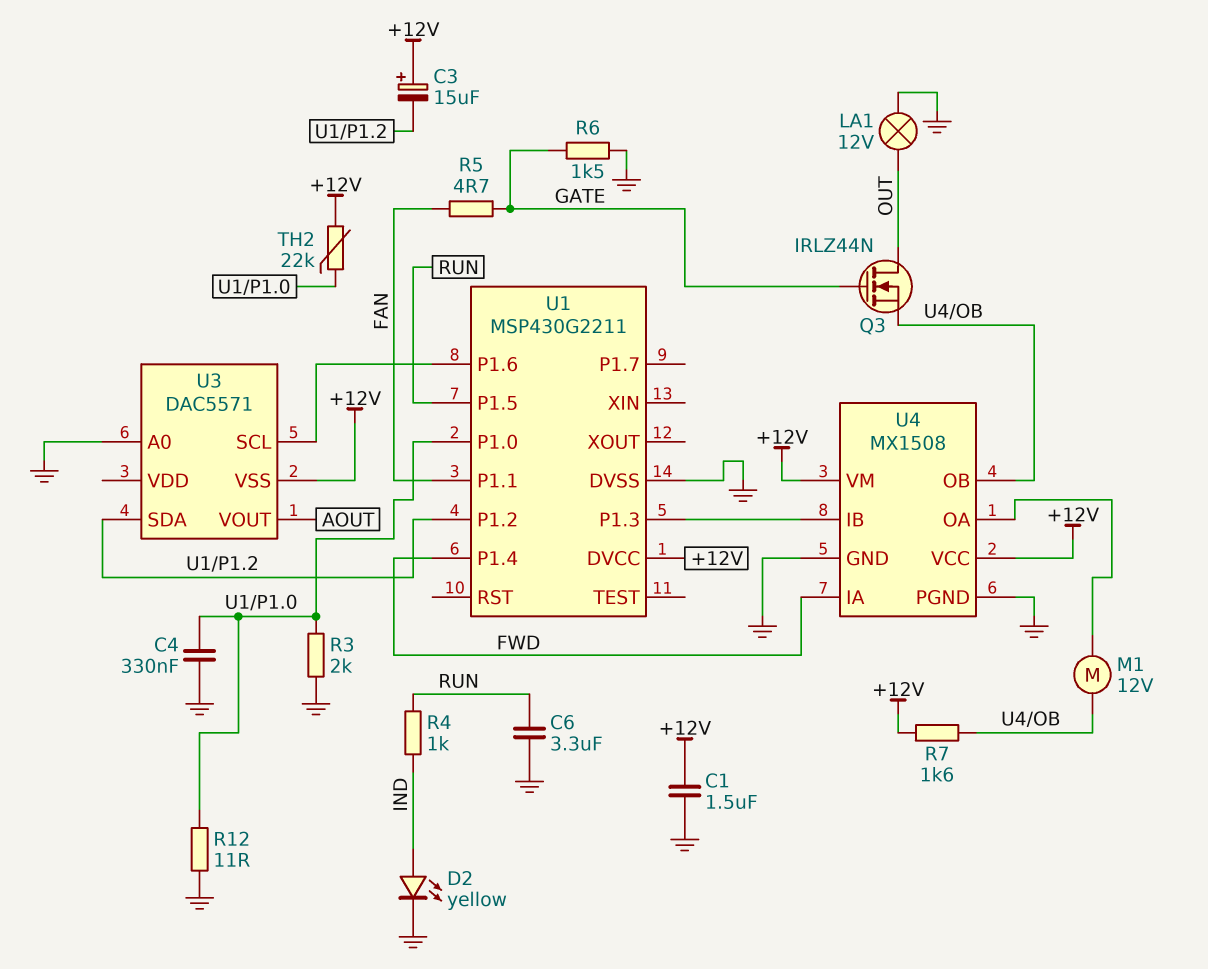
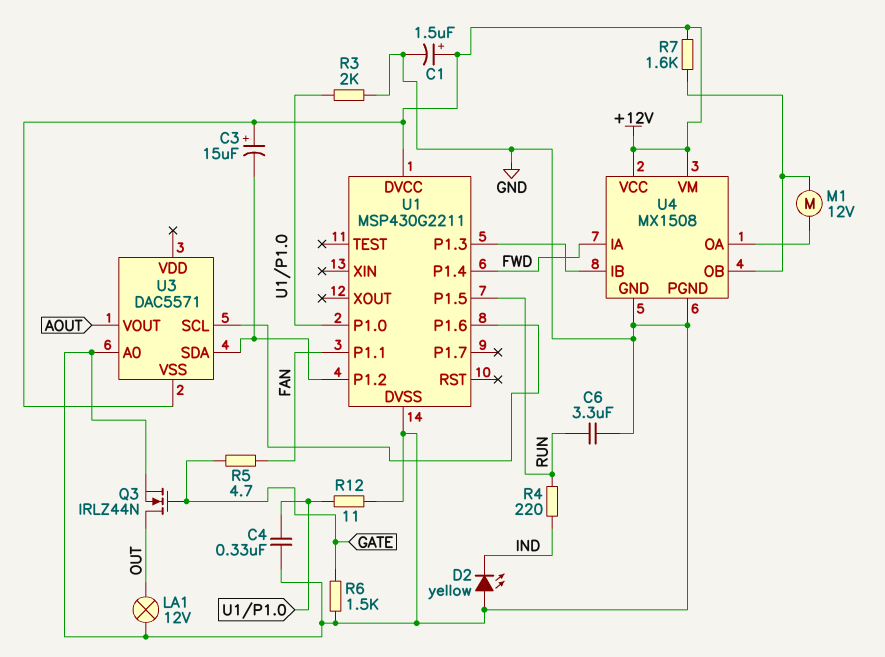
C1: 1.5uF (+12V, GND) -> 1.5uF (plus +12V, minus GND)
D2: LED yellow (A IND, K GND) -> LED yellow (A GND, K IND)
Q3: NMOS IRLZ44N (G GATE, D OUT, S U4/OB) -> NMOS IRLZ44N (G GATE, D OUT, S GND)
R4: 1k (IND, RUN) -> 220 (IND, RUN)
TH2: 22k (+12V, U1/P1.0) -> none

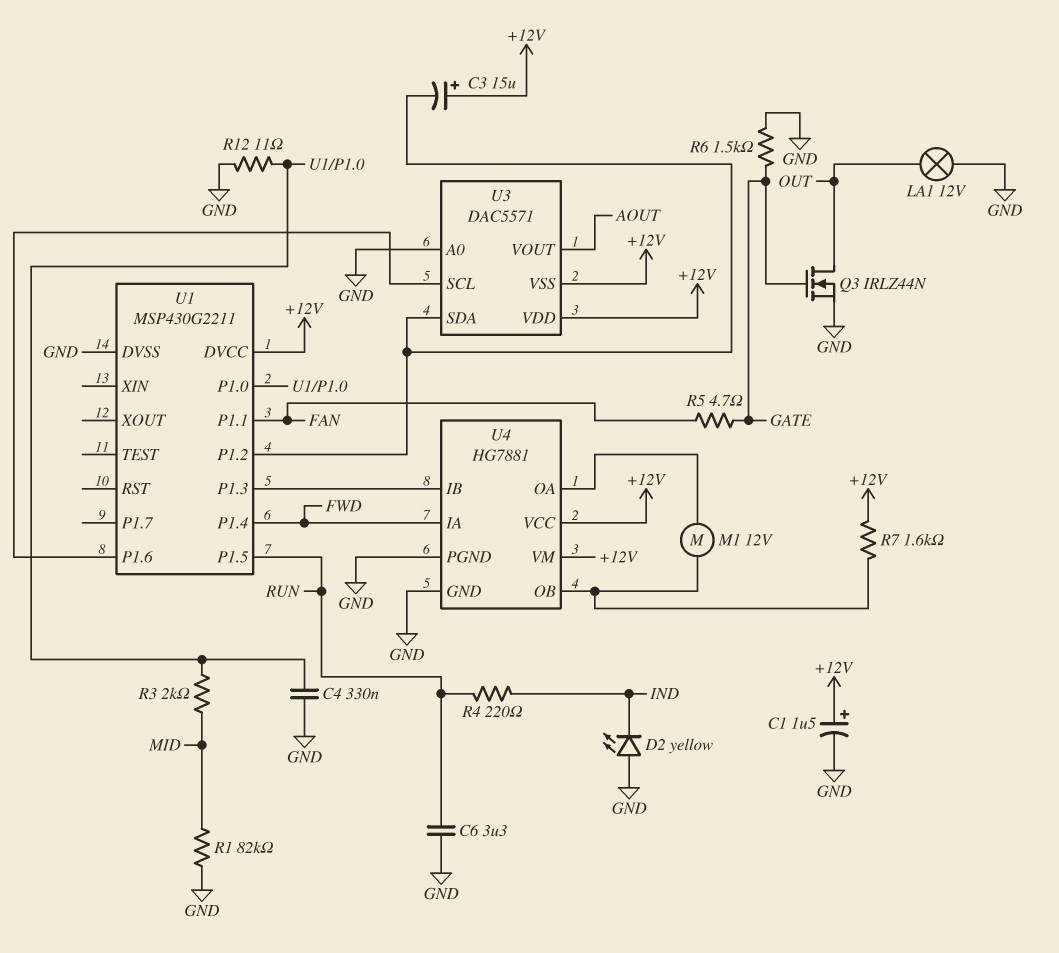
R1: none -> 82k (GND, MID)
R3: 2k (GND, U1/P1.0) -> 2k (MID, U1/P1.0)
U3 pin VDD: none -> +12V
U4: MX1508 -> HG7881

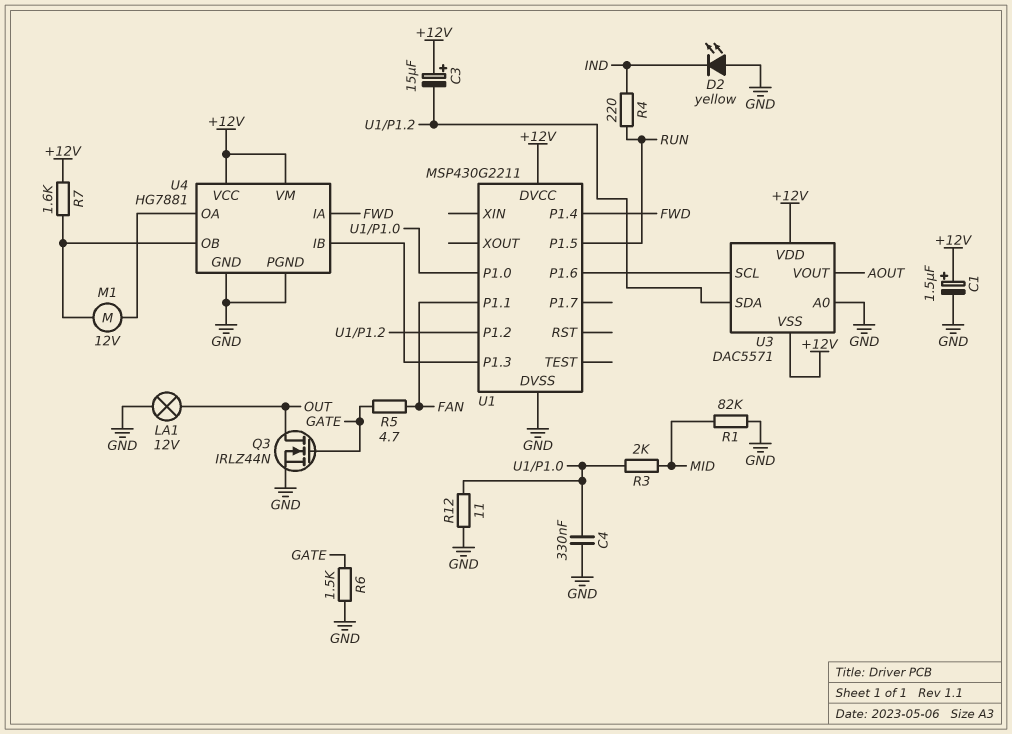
C6: 3.3uF (GND, RUN) -> none

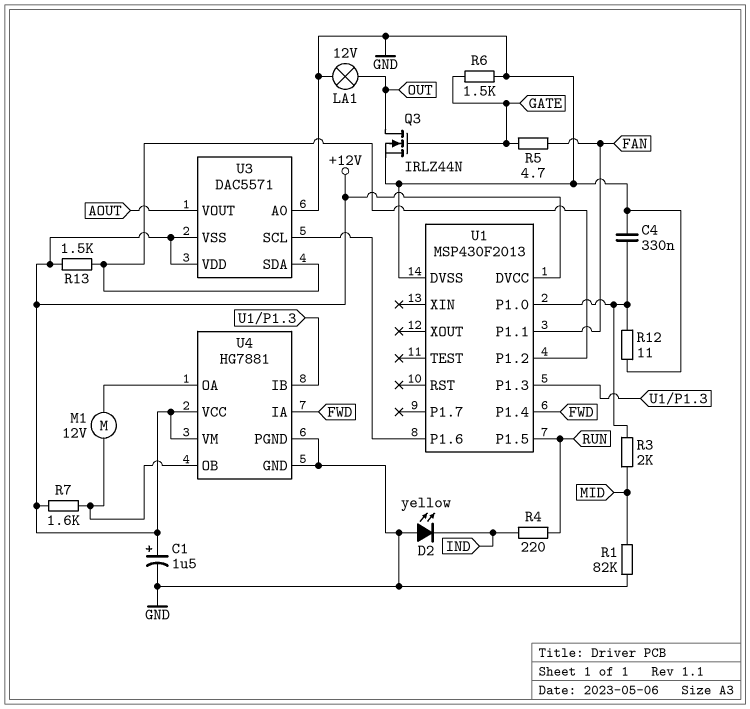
C3: 15uF (plus +12V, minus U1/P1.2) -> none
R13: none -> 1.5k (+12V, U1/P1.2)
U1: MSP430G2211 -> MSP430F2013

